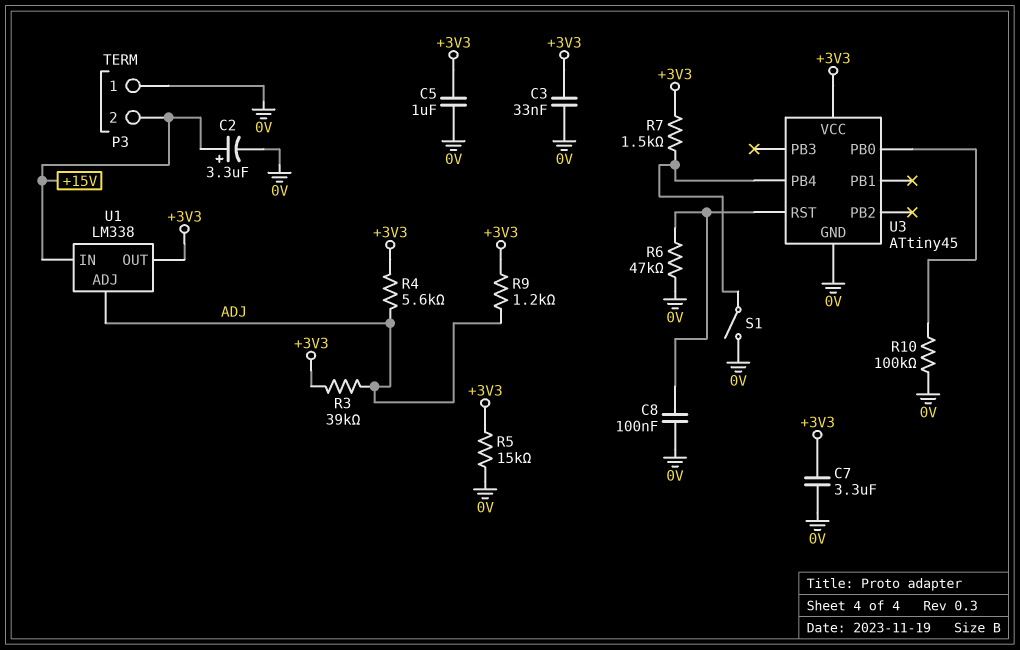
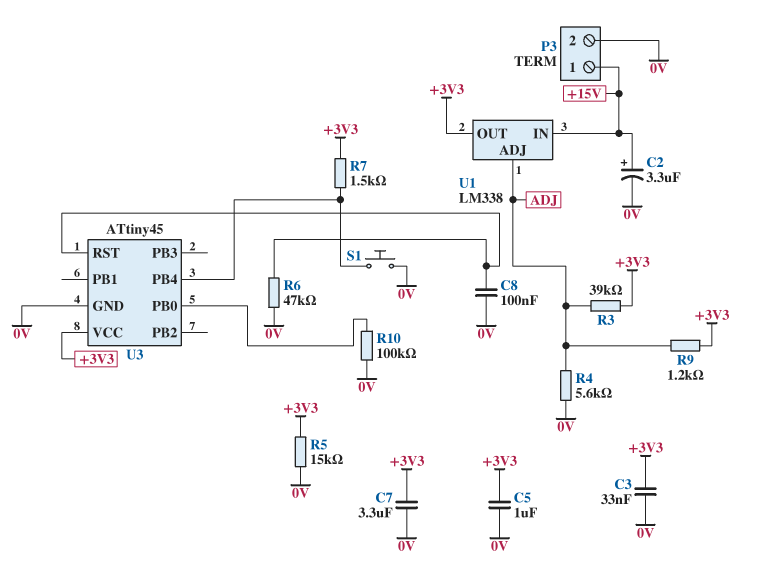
P3 pin 1: 0V -> +15V
P3 pin 2: +15V -> 0V
R4: 5.6k (+3V3, ADJ) -> 5.6k (0V, ADJ)
S1: switch (0V, U3/PB4) -> button (0V, U3/PB4)

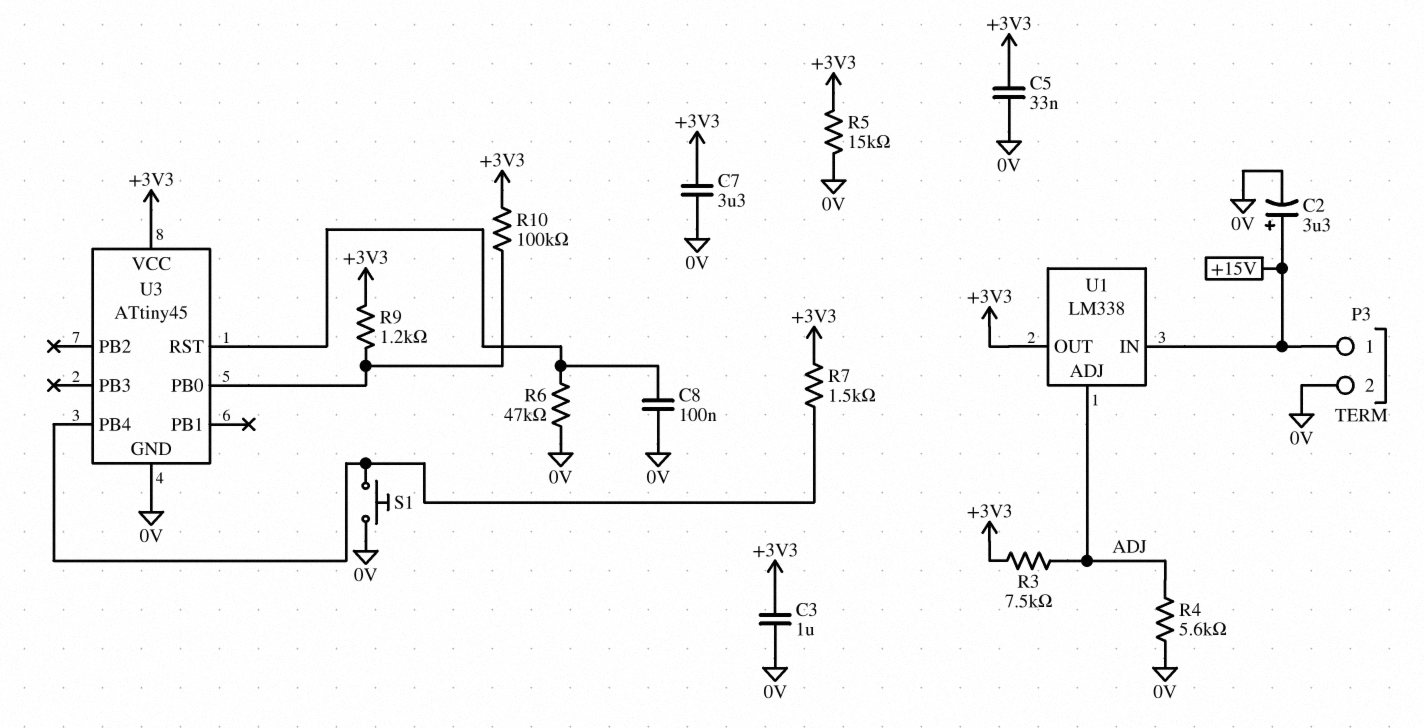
C3: 33nF (+3V3, 0V) -> 1uF (+3V3, 0V)
C5: 1uF (+3V3, 0V) -> 33nF (+3V3, 0V)
R3: 39k (+3V3, ADJ) -> 7.5k (+3V3, ADJ)
R9: 1.2k (+3V3, ADJ) -> 1.2k (+3V3, U3/PB0)
R10: 100k (0V, U3/PB0) -> 100k (+3V3, U3/PB0)

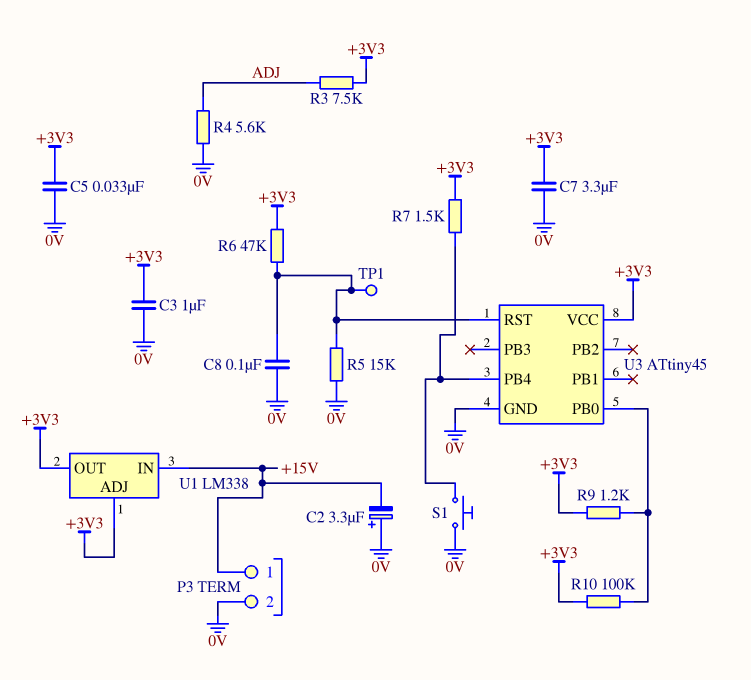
C2: 3.3uF (plus +15V, minus 0V) -> 3.3uF (plus 0V, minus +15V)
R5: 15k (+3V3, 0V) -> 15k (0V, U3/RST)
R6: 47k (0V, U3/RST) -> 47k (+3V3, U3/RST)
TP1: none -> test point (U3/RST)
U1 pin ADJ: ADJ -> +3V3

